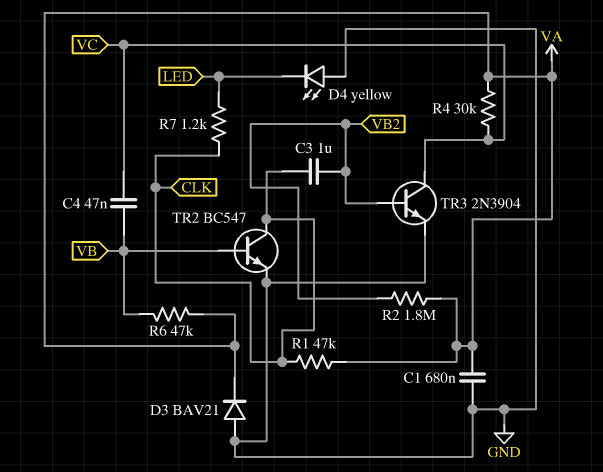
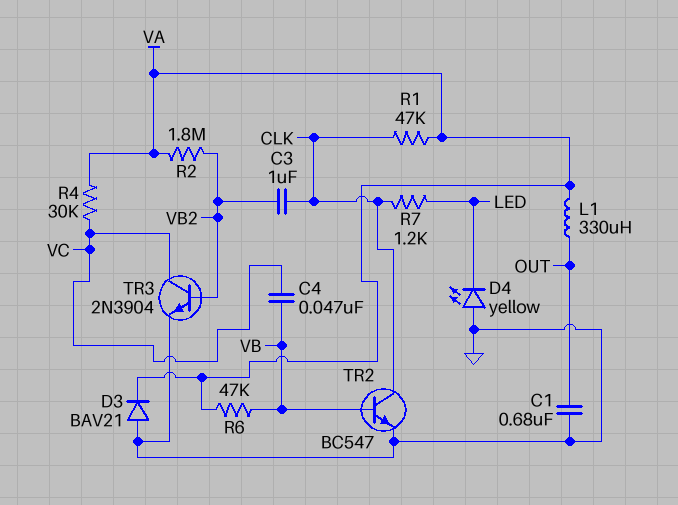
C1: 680nF (GND, VA) -> 680nF (GND, OUT)
L1: none -> 330uH (OUT, VA)

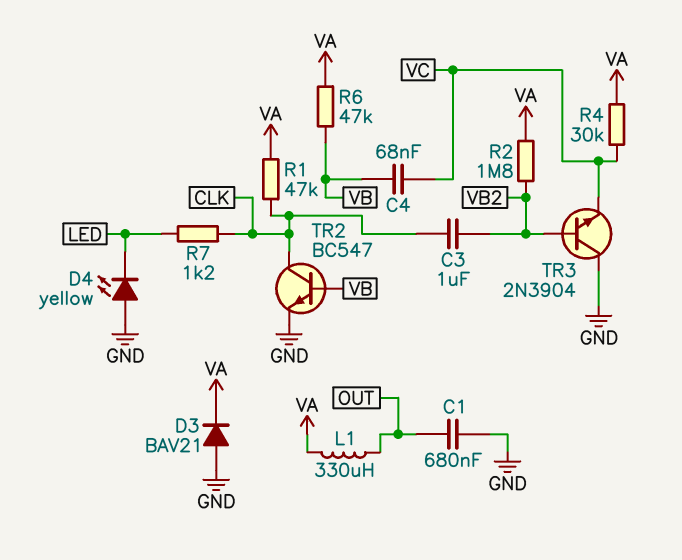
C4: 47nF (VB, VC) -> 68nF (VB, VC)
TR3: NPN 2N3904 (B VB2, C VC, E GND) -> NPN 2N3904 (B VB2, C GND, E VC)

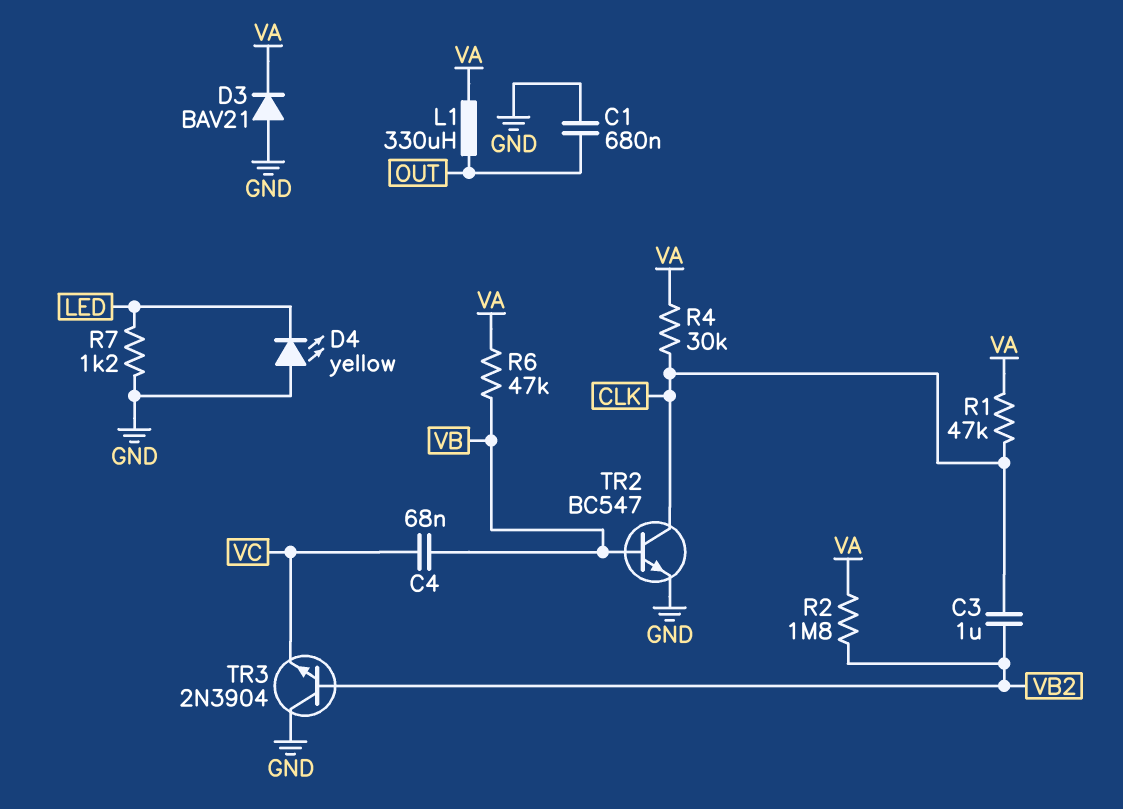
R4: 30k (VA, VC) -> 30k (CLK, VA)
R7: 1.2k (CLK, LED) -> 1.2k (GND, LED)

